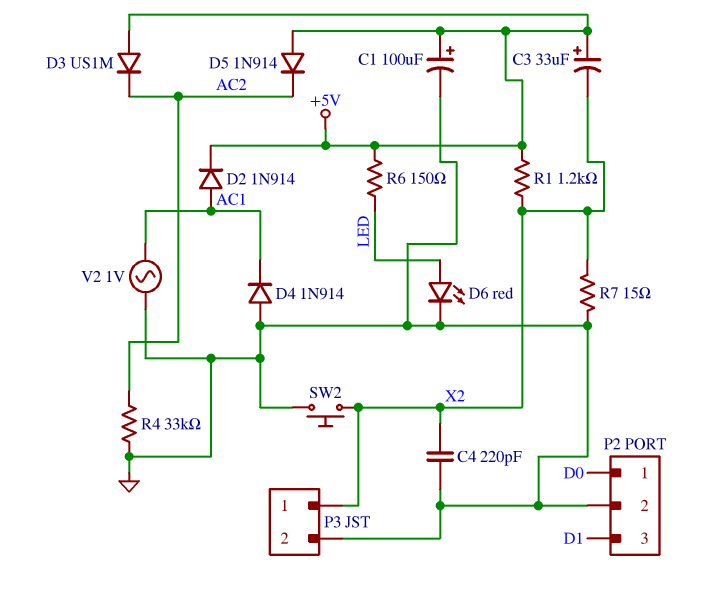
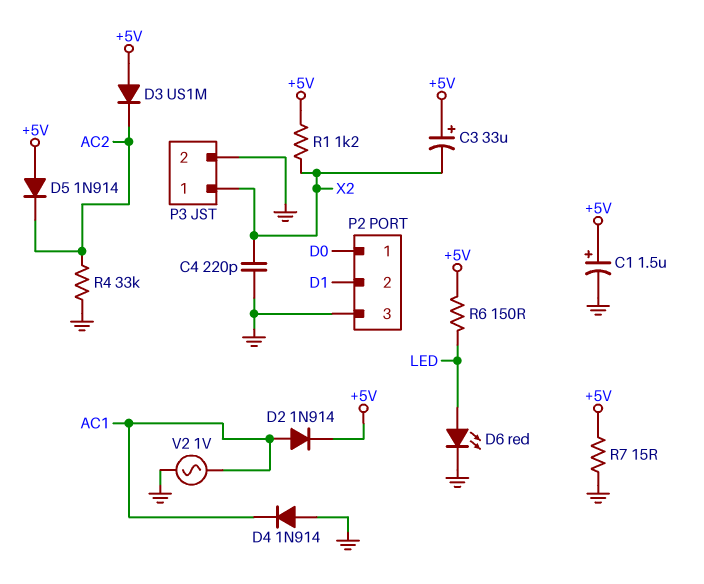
C1: 100uF (plus +5V, minus GND) -> 1.5uF (plus +5V, minus GND)
P2 pin 2: GND -> D1
P2 pin 3: D1 -> GND
R7: 15 (GND, X2) -> 15 (+5V, GND)
SW2: button (GND, X2) -> none

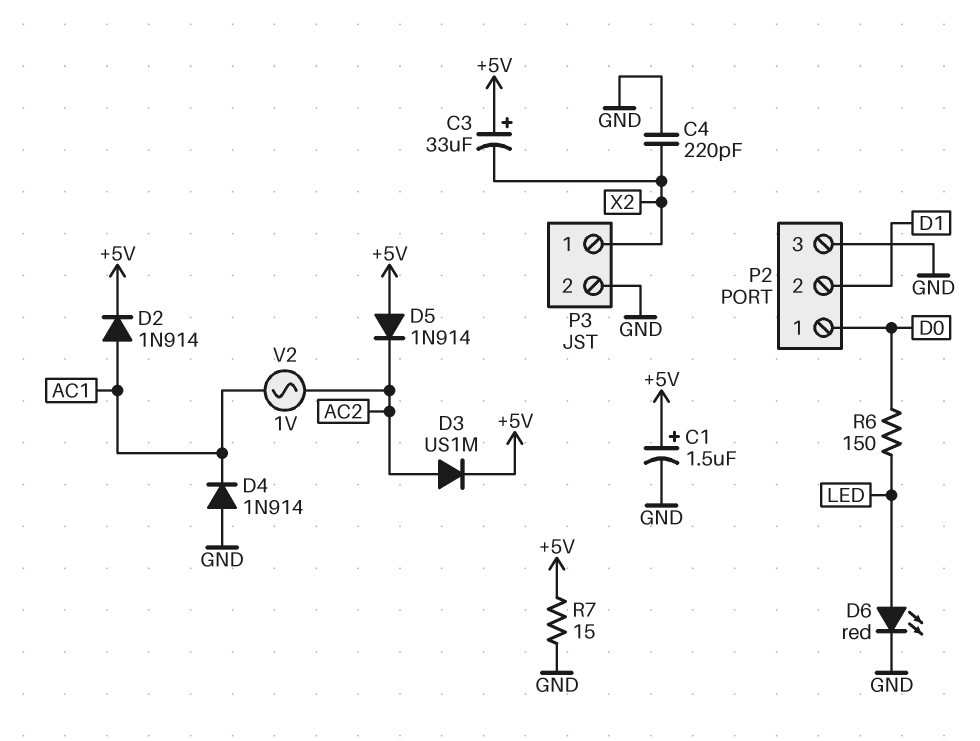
D3: diode US1M (A +5V, K AC2) -> diode US1M (A AC2, K +5V)
R1: 1.2k (+5V, X2) -> none
R4: 33k (AC2, GND) -> none
R6: 150 (+5V, LED) -> 150 (D0, LED)
V2: AC 1V (AC1, GND) -> AC 1V (AC1, AC2)

